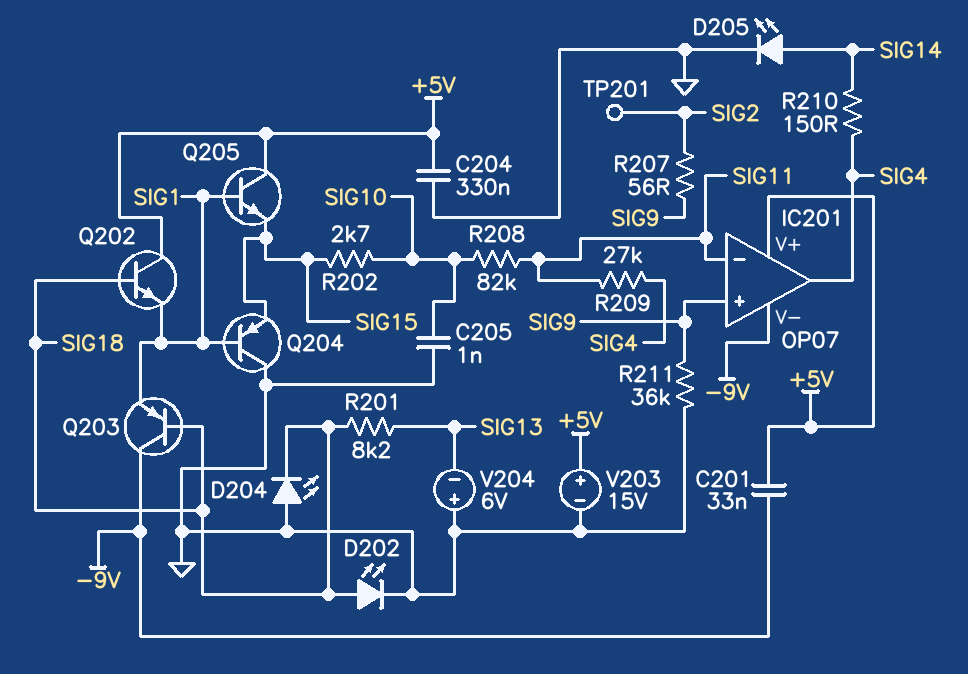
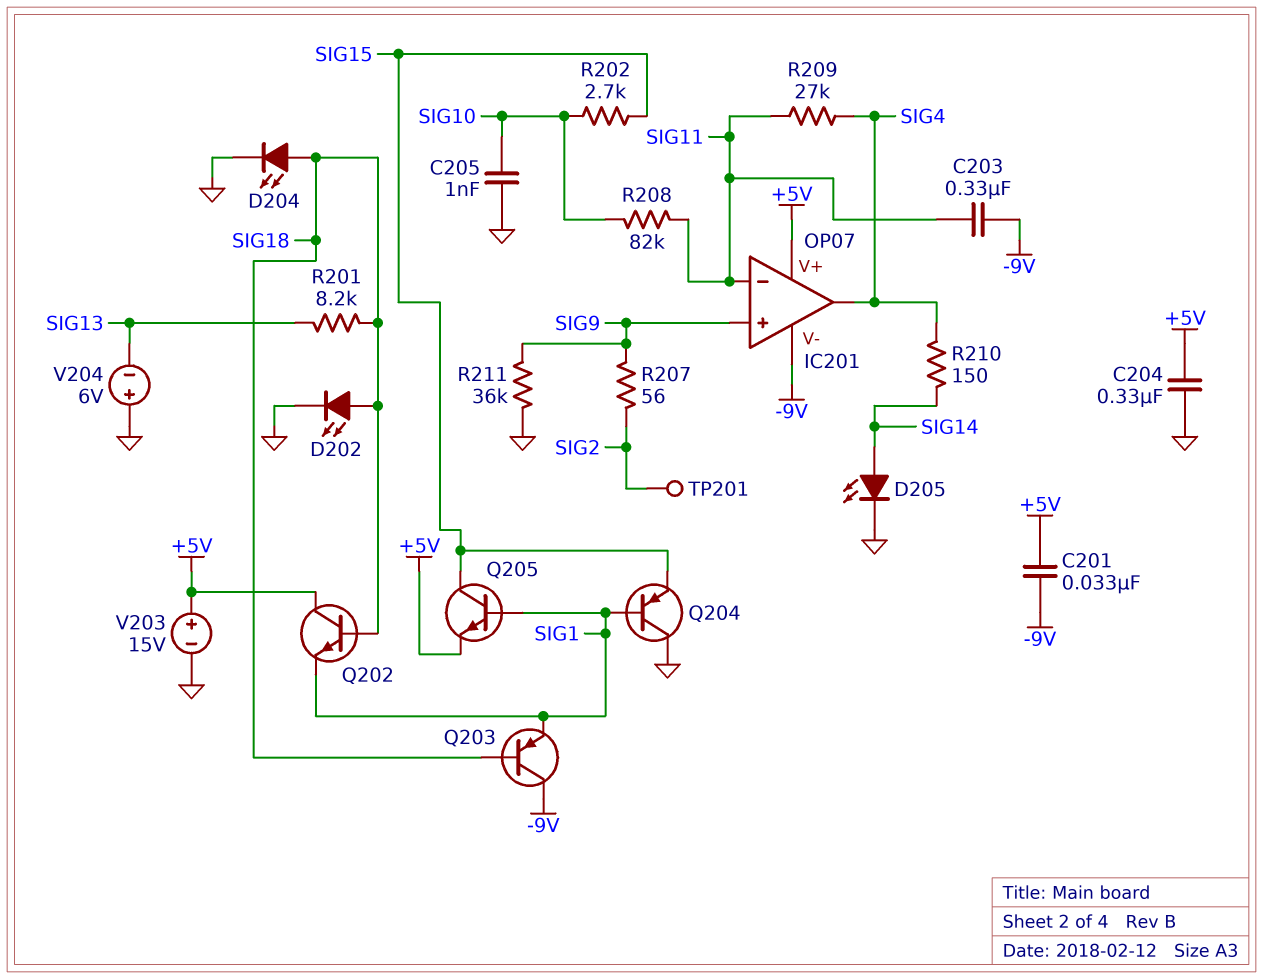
C203: none -> 330nF (-9V, SIG11)
D204: LED (A GND, K SIG18) -> LED (A SIG18, K GND)
Q205: NPN (B SIG1, C +5V, E SIG15) -> NPN (B SIG1, C SIG15, E +5V)

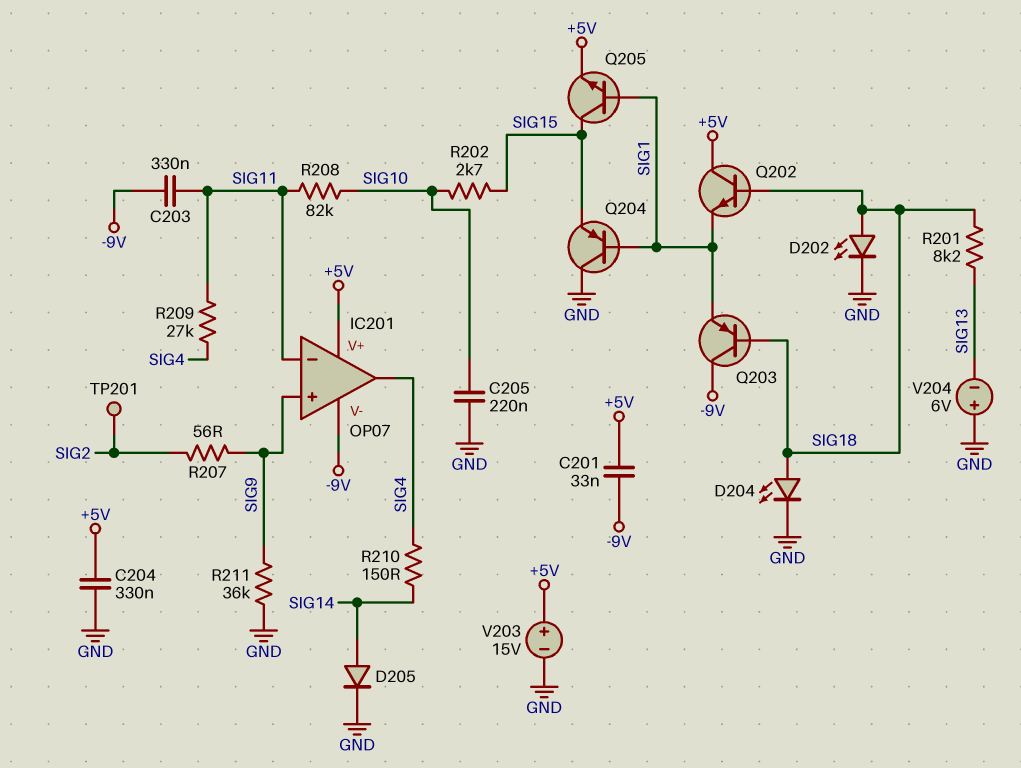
C205: 1nF (GND, SIG10) -> 220nF (GND, SIG10)
D205: LED (A SIG14, K GND) -> diode (A SIG14, K GND)

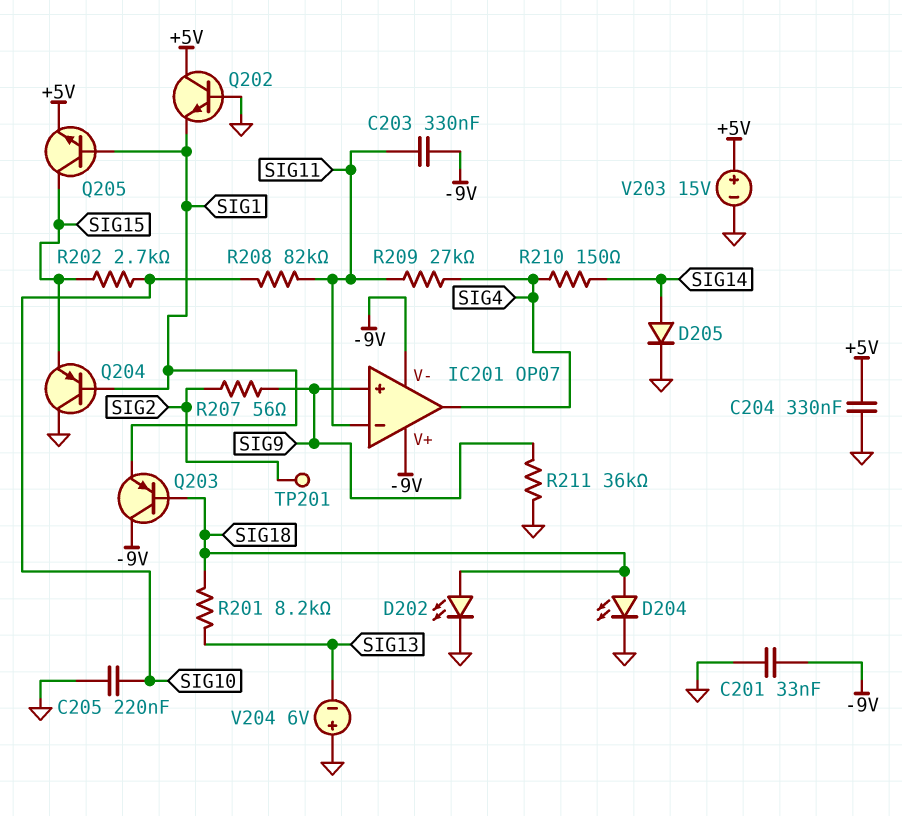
C201: 33nF (+5V, -9V) -> 33nF (-9V, GND)
IC201 pin V+: +5V -> -9V
Q202: NPN (B SIG18, C +5V, E SIG1) -> NPN (B GND, C +5V, E SIG1)

